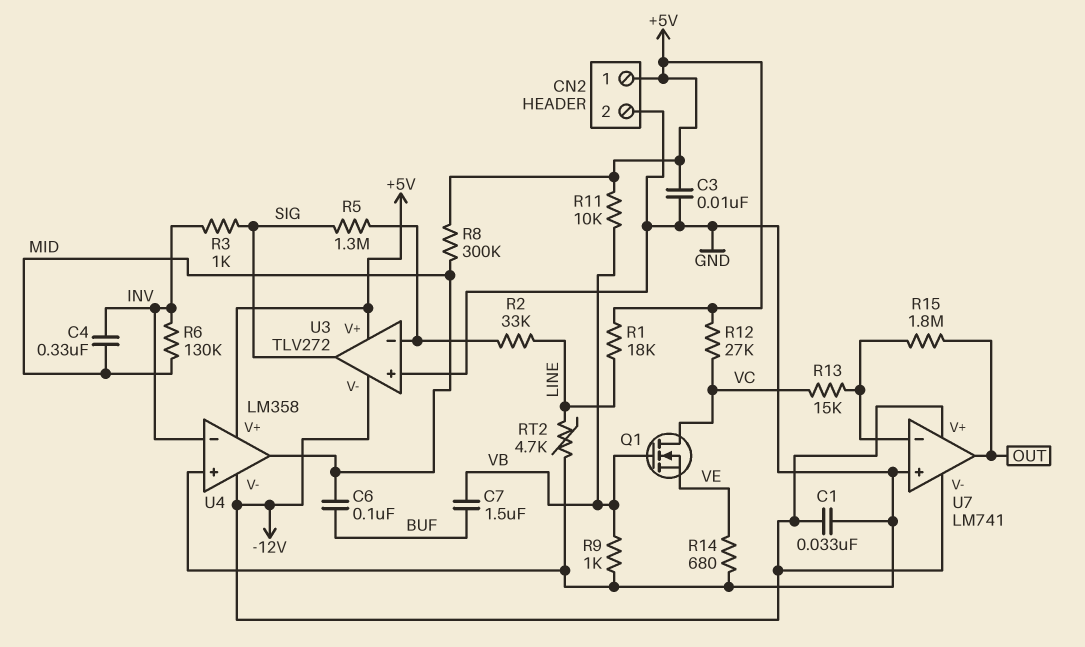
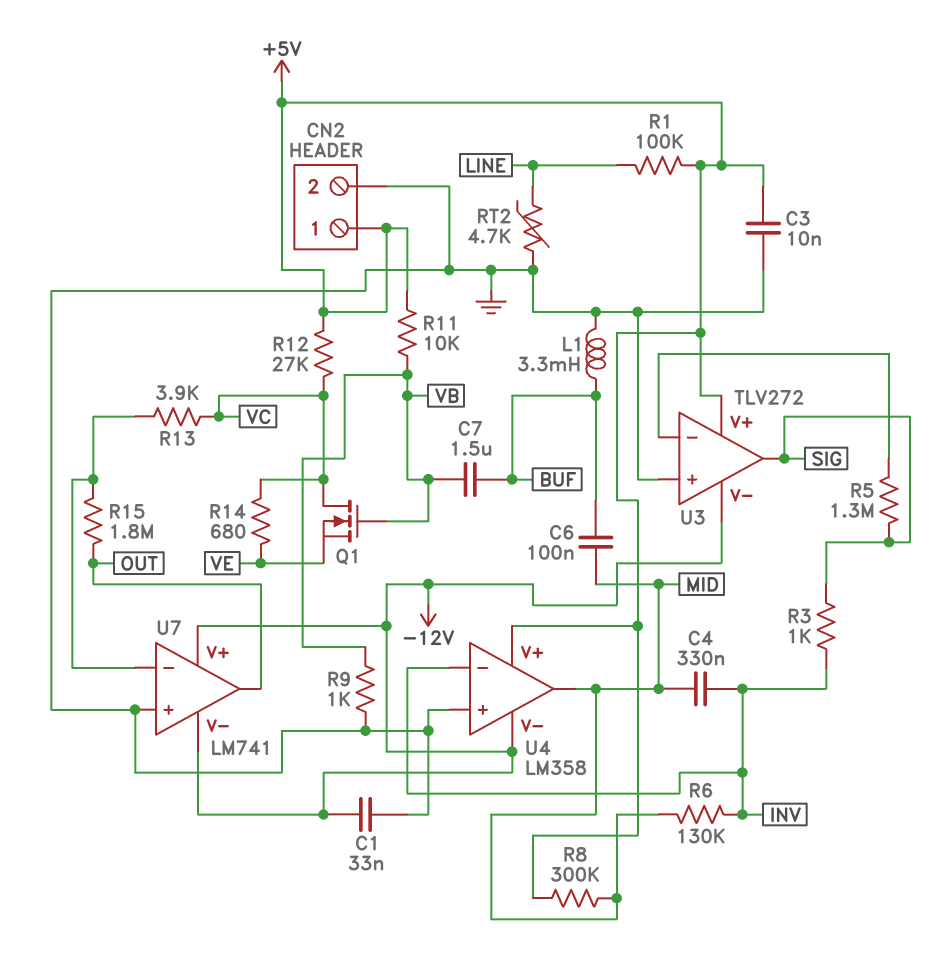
L1: none -> 3.3mH (BUF, GND)
R1: 18k (+5V, LINE) -> 100k (+5V, LINE)
R2: 33k (LINE, U3/in-) -> none
R13: 15k (U7/in-, VC) -> 3.9k (U7/in-, VC)
R14: 680 (GND, VE) -> 680 (VC, VE)

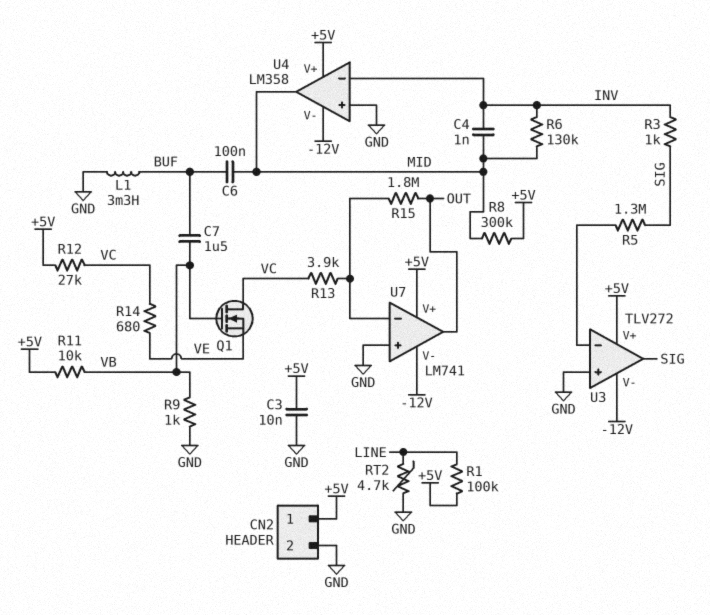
C1: 33nF (-12V, GND) -> none
C4: 330nF (INV, MID) -> 1nF (INV, MID)
U7 pin V+: -12V -> +5V

